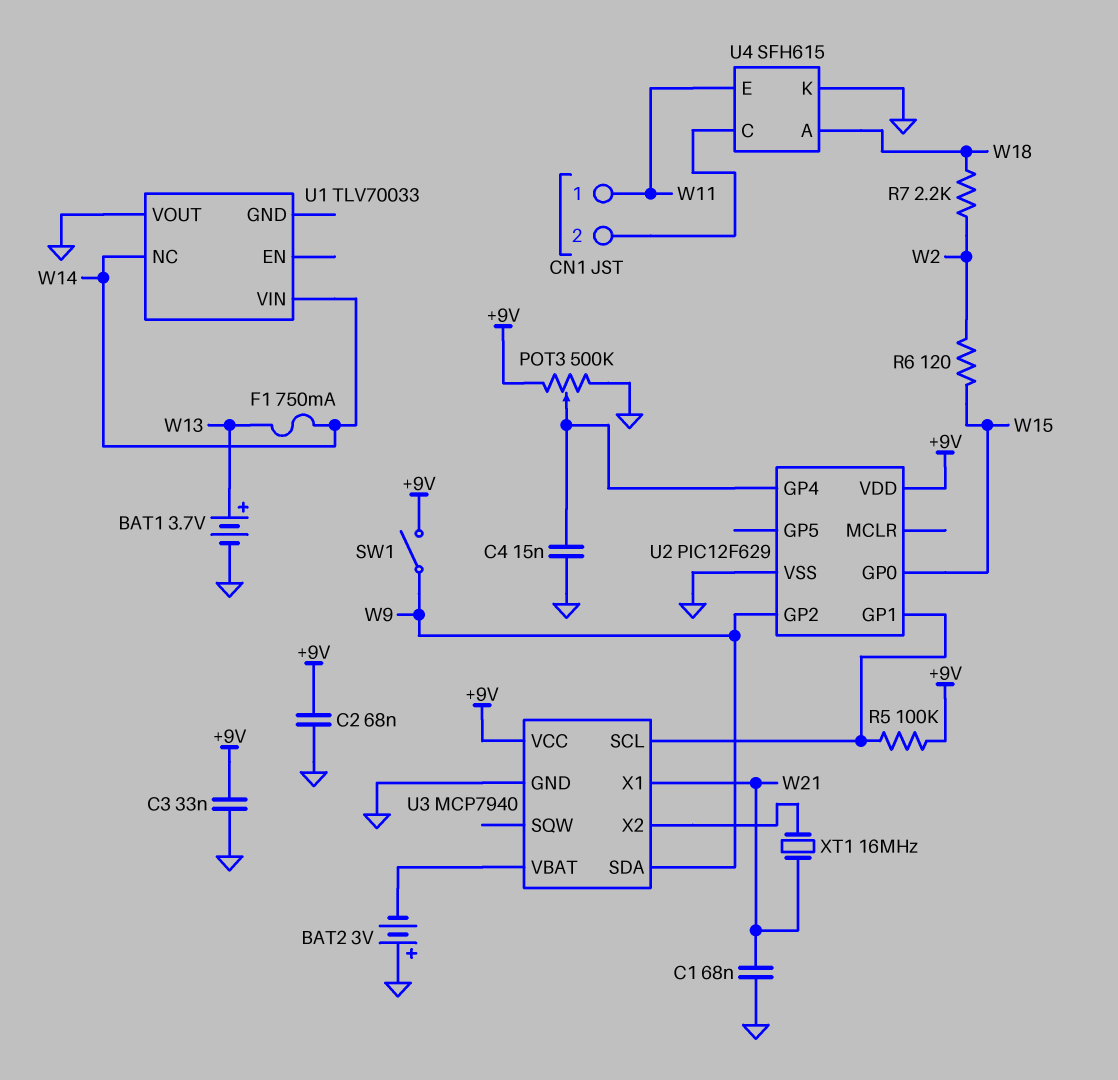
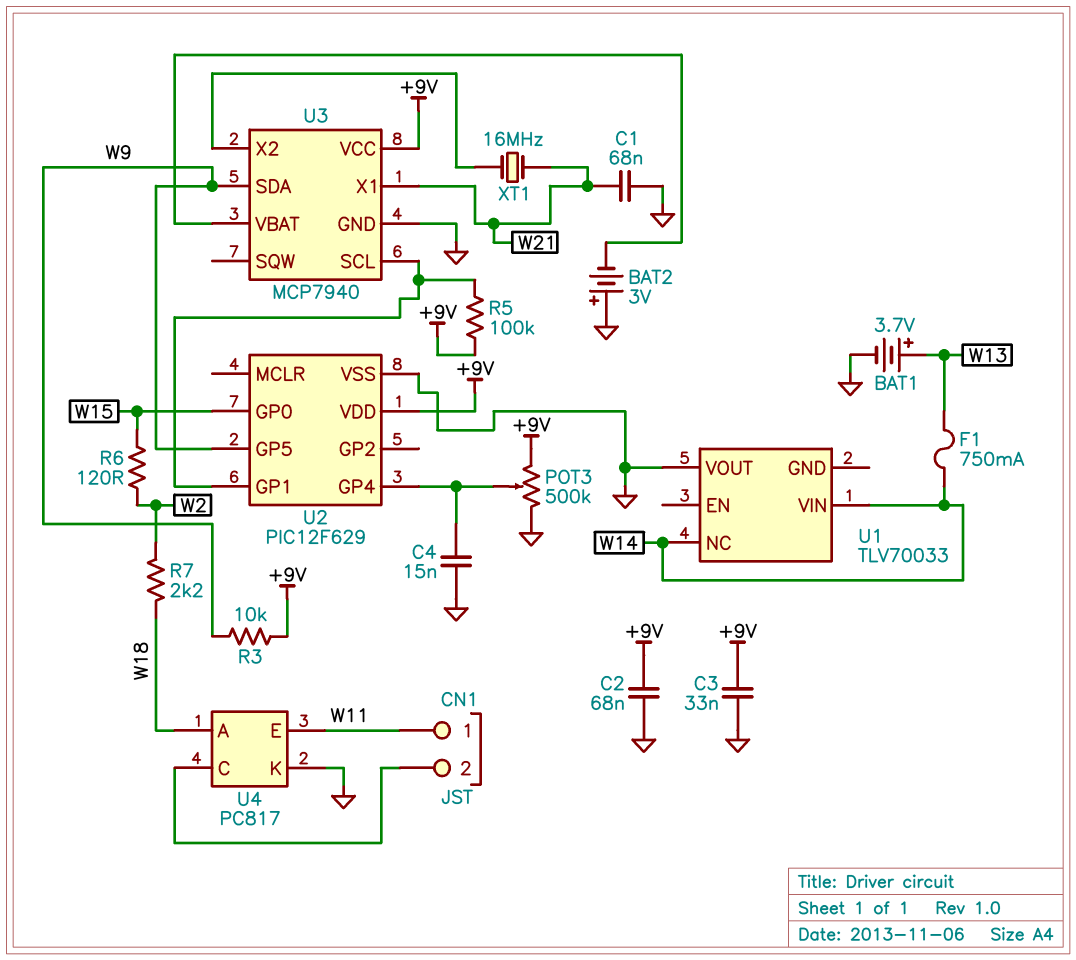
R3: none -> 10k (+9V, W9)
SW1: switch (+9V, W9) -> none
U2 pin GP2: W9 -> none
U2 pin GP5: none -> W9
U4: SFH615 -> PC817

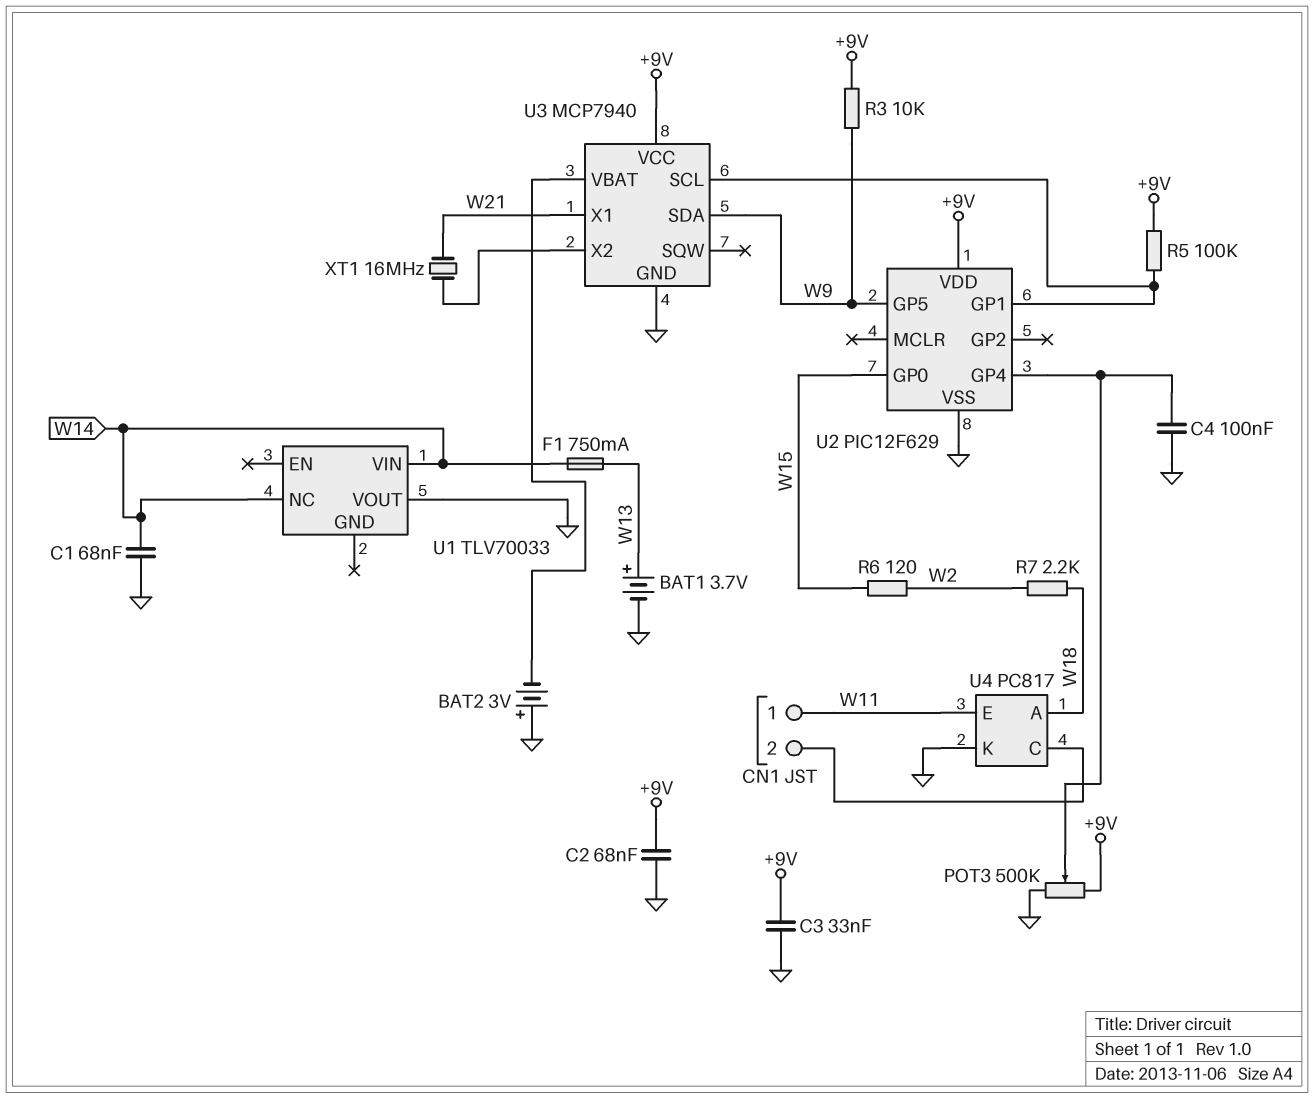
C1: 68nF (GND, W21) -> 68nF (GND, W14)
C4: 15nF (GND, U2/GP4) -> 100nF (GND, U2/GP4)

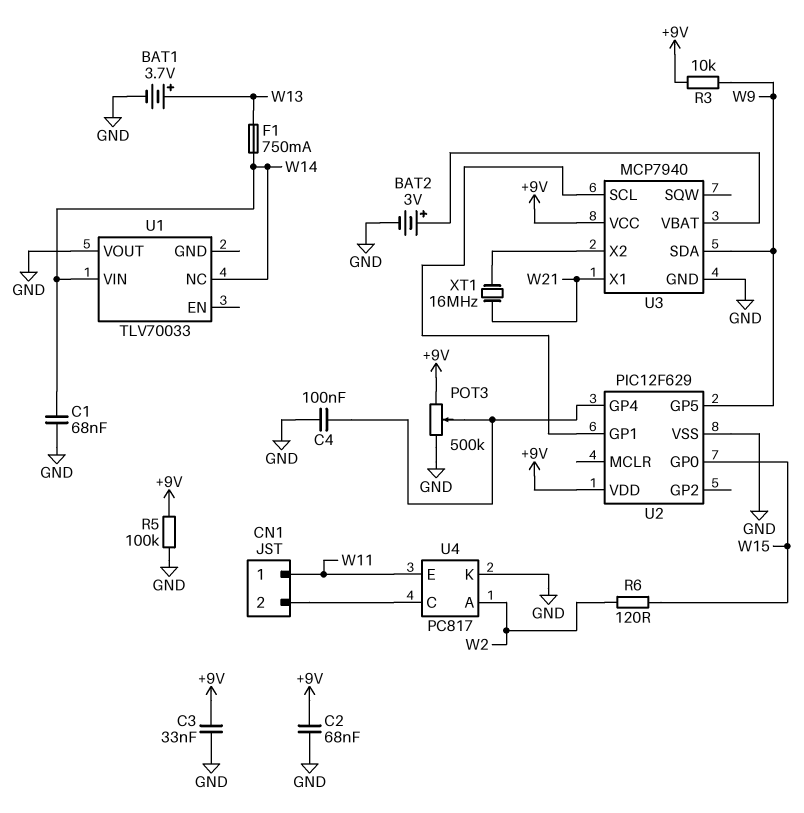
BAT2: 3V (plus GND, minus U3/VBAT) -> 3V (plus U3/VBAT, minus GND)
R5: 100k (+9V, U2/GP1) -> 100k (+9V, GND)
R7: 2.2k (W2, W18) -> none
U4 pin A: W18 -> W2

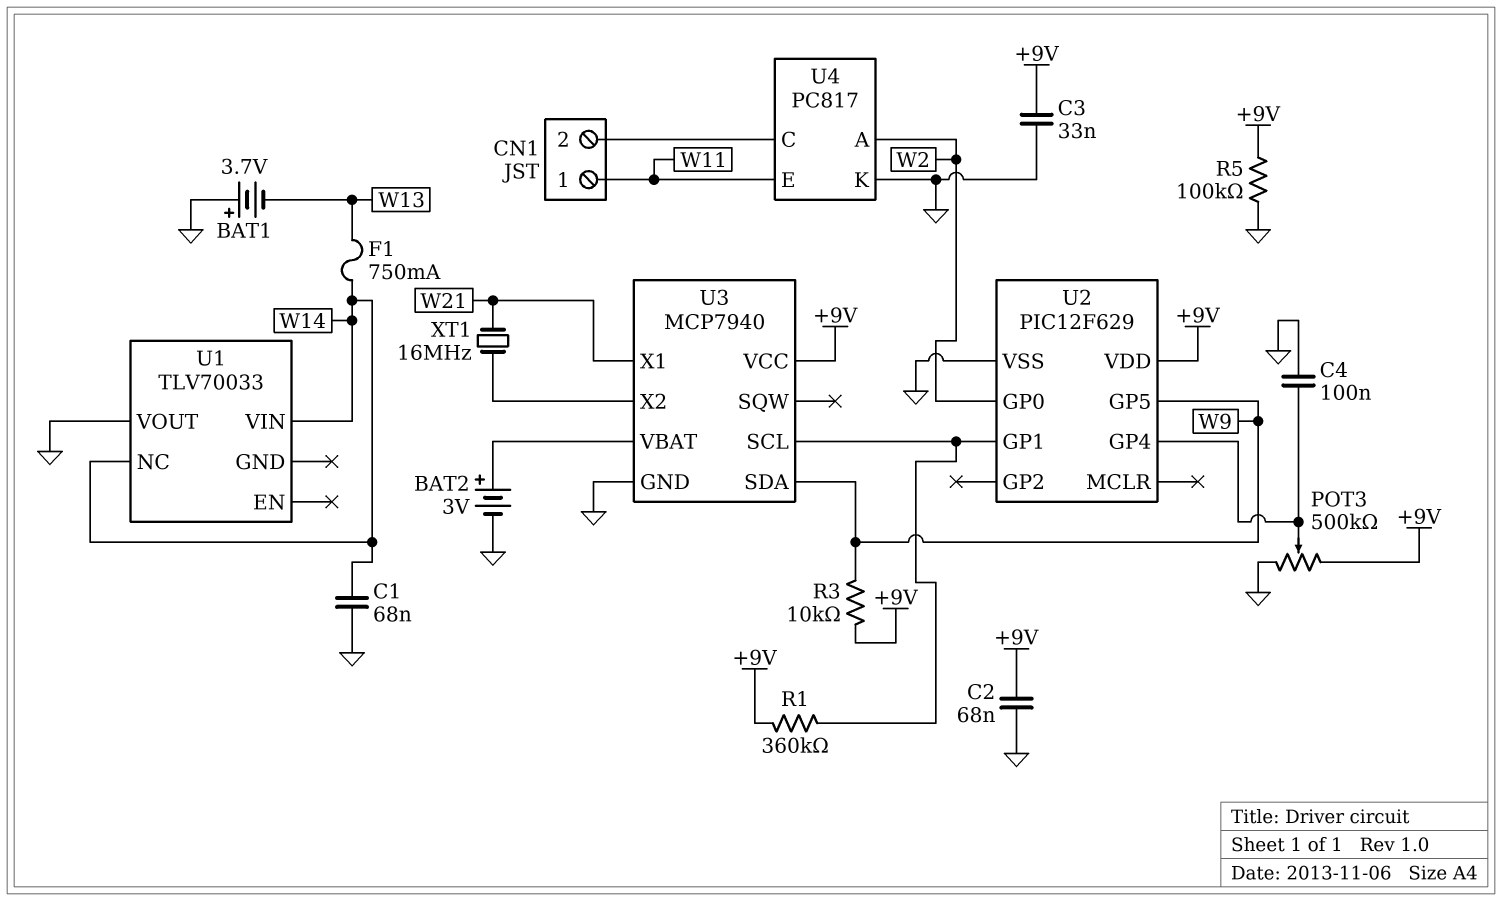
BAT1: 3.7V (plus W13, minus GND) -> 3.7V (plus GND, minus W13)
R1: none -> 360k (+9V, U2/GP1)
R6: 120 (W2, W15) -> none
U2 pin GP0: W15 -> W2

